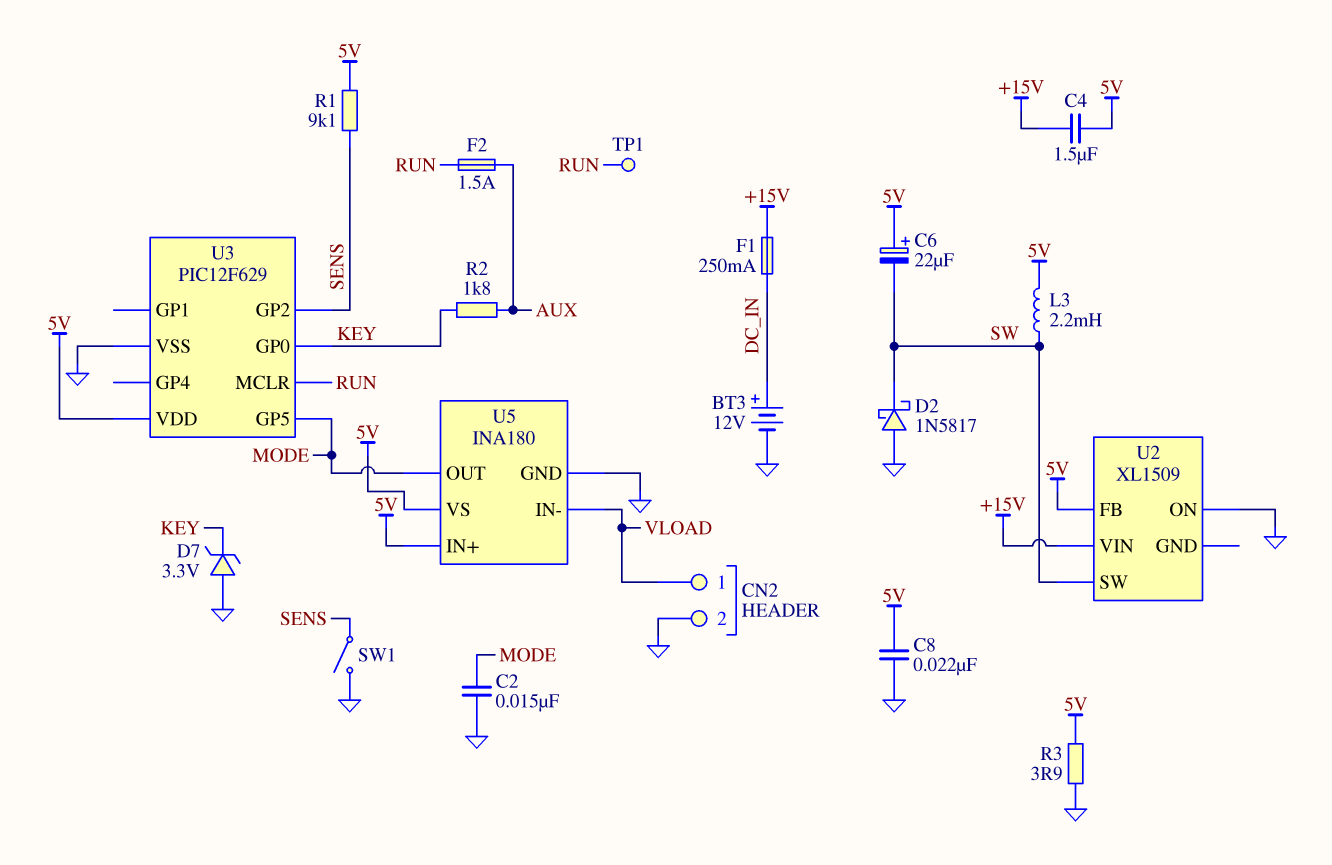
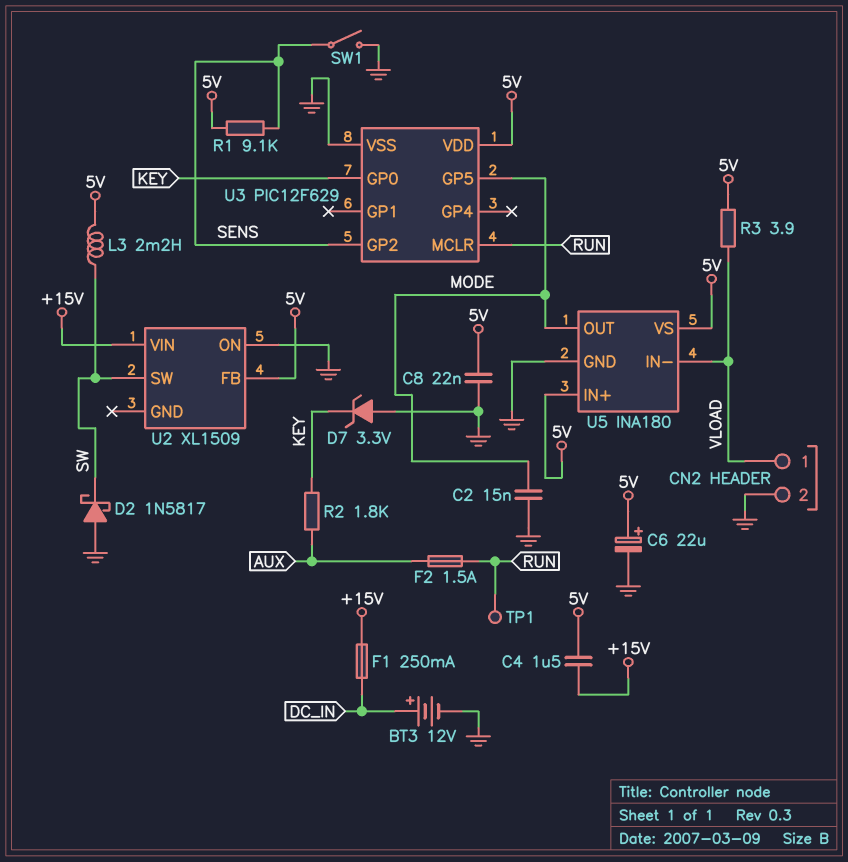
C6: 22uF (plus 5V, minus SW) -> 22uF (plus 5V, minus GND)
R3: 3.9 (5V, GND) -> 3.9 (5V, VLOAD)

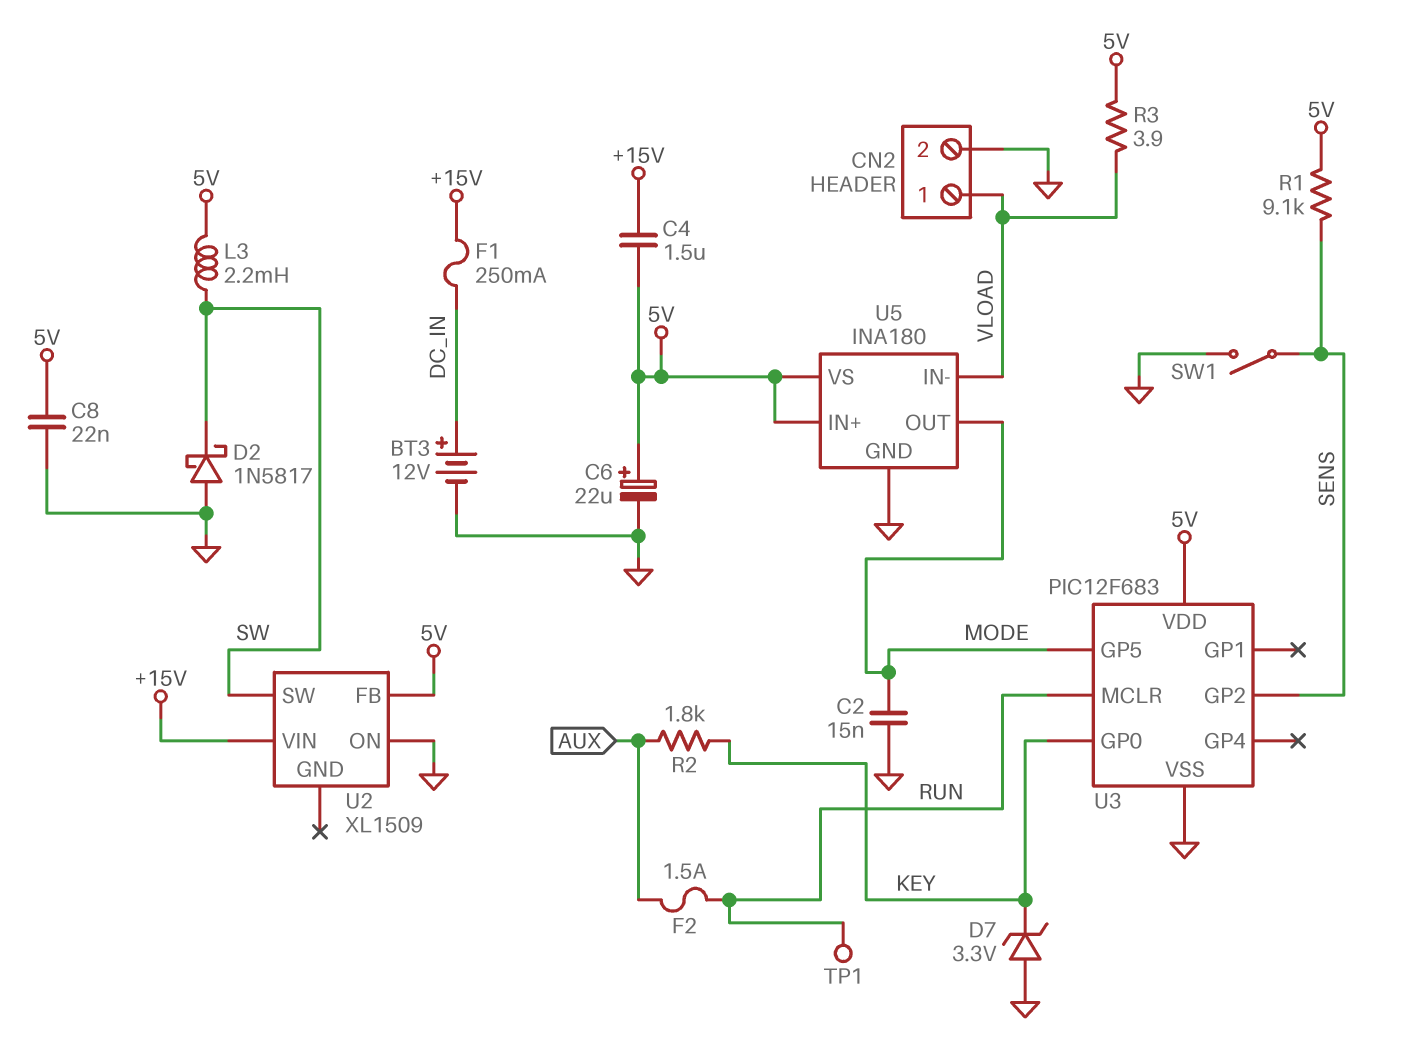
U3: PIC12F629 -> PIC12F683

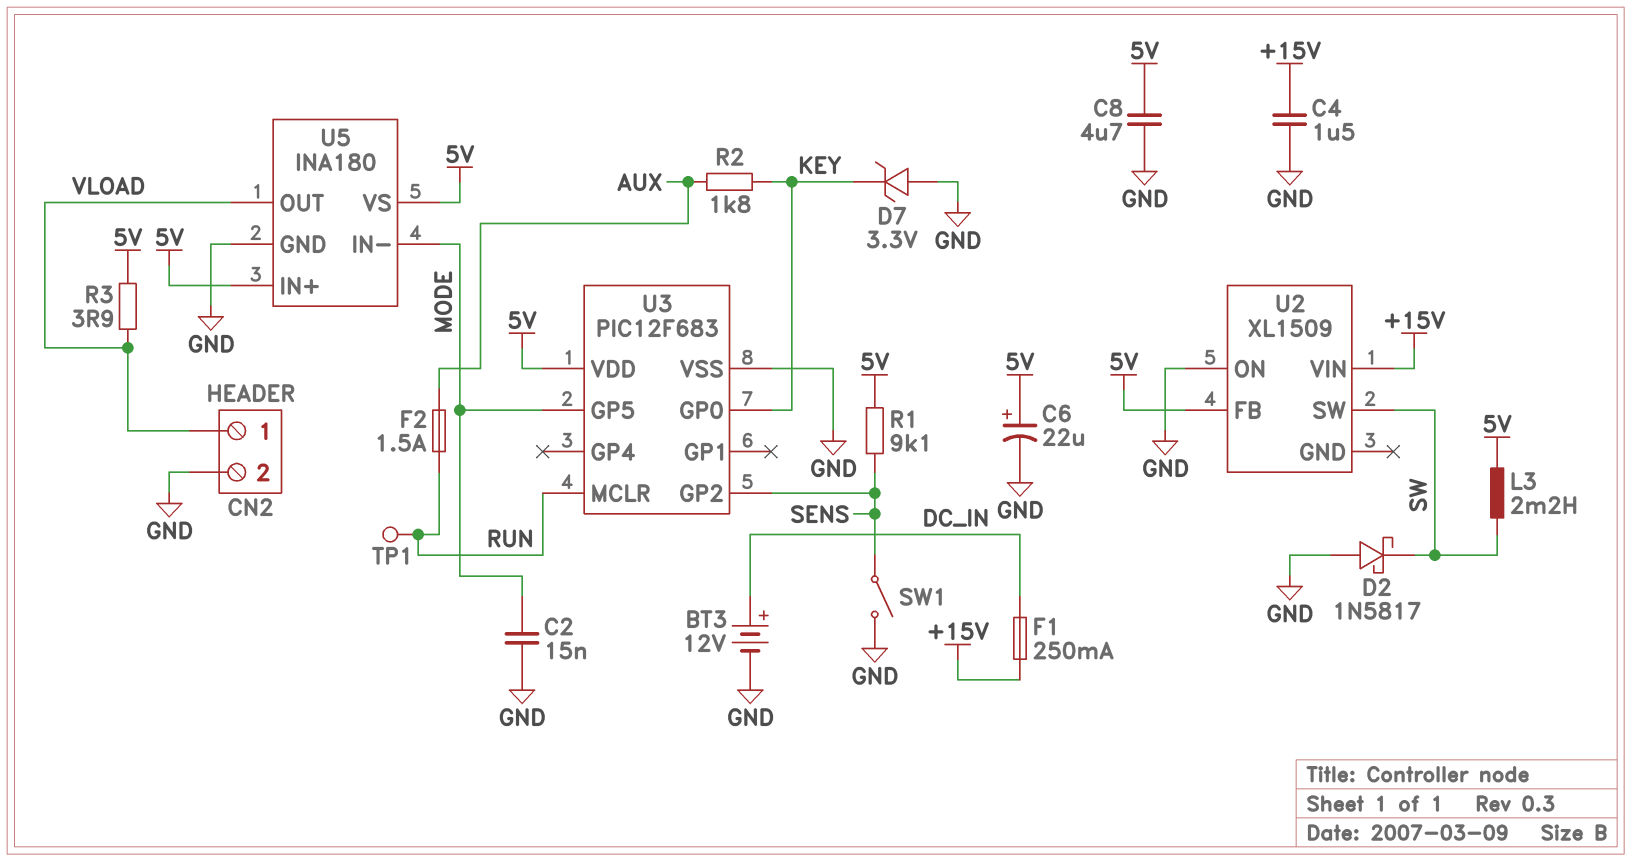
C4: 1.5uF (+15V, 5V) -> 1.5uF (+15V, GND)
C8: 22nF (5V, GND) -> 4.7uF (5V, GND)
U5 pin IN-: VLOAD -> MODE
U5 pin OUT: MODE -> VLOAD

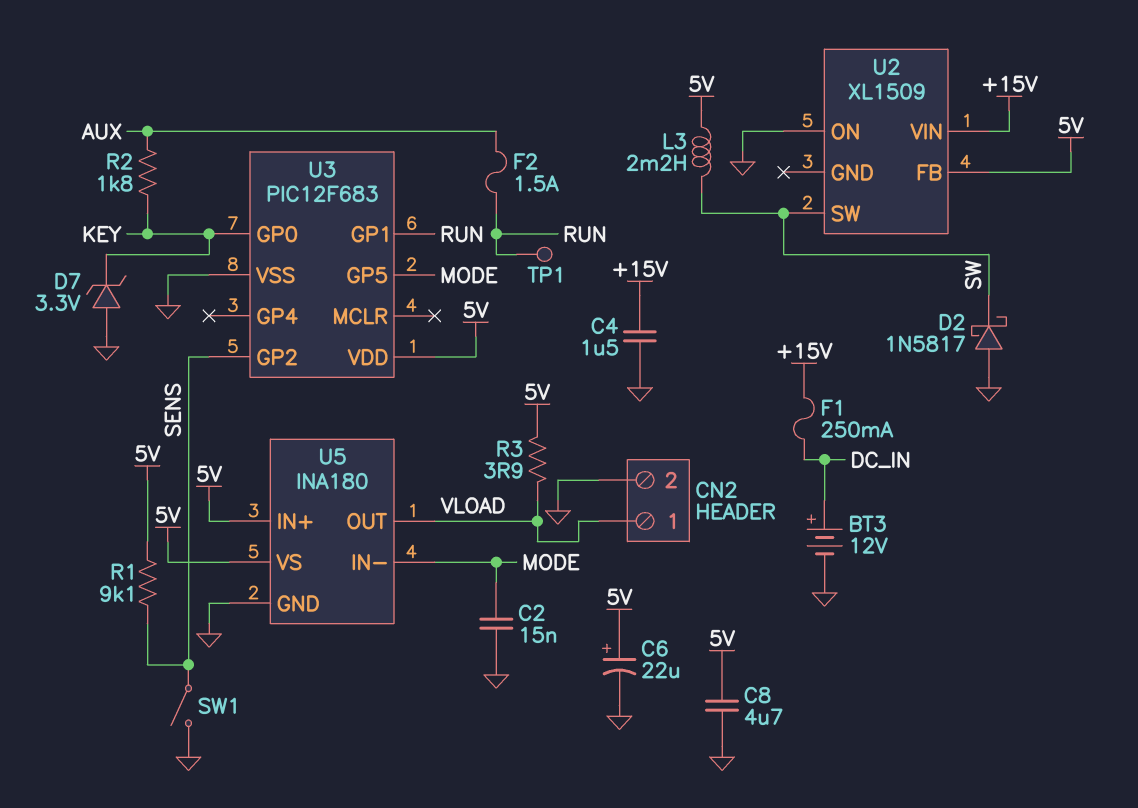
U3 pin GP1: none -> RUN
U3 pin MCLR: RUN -> none

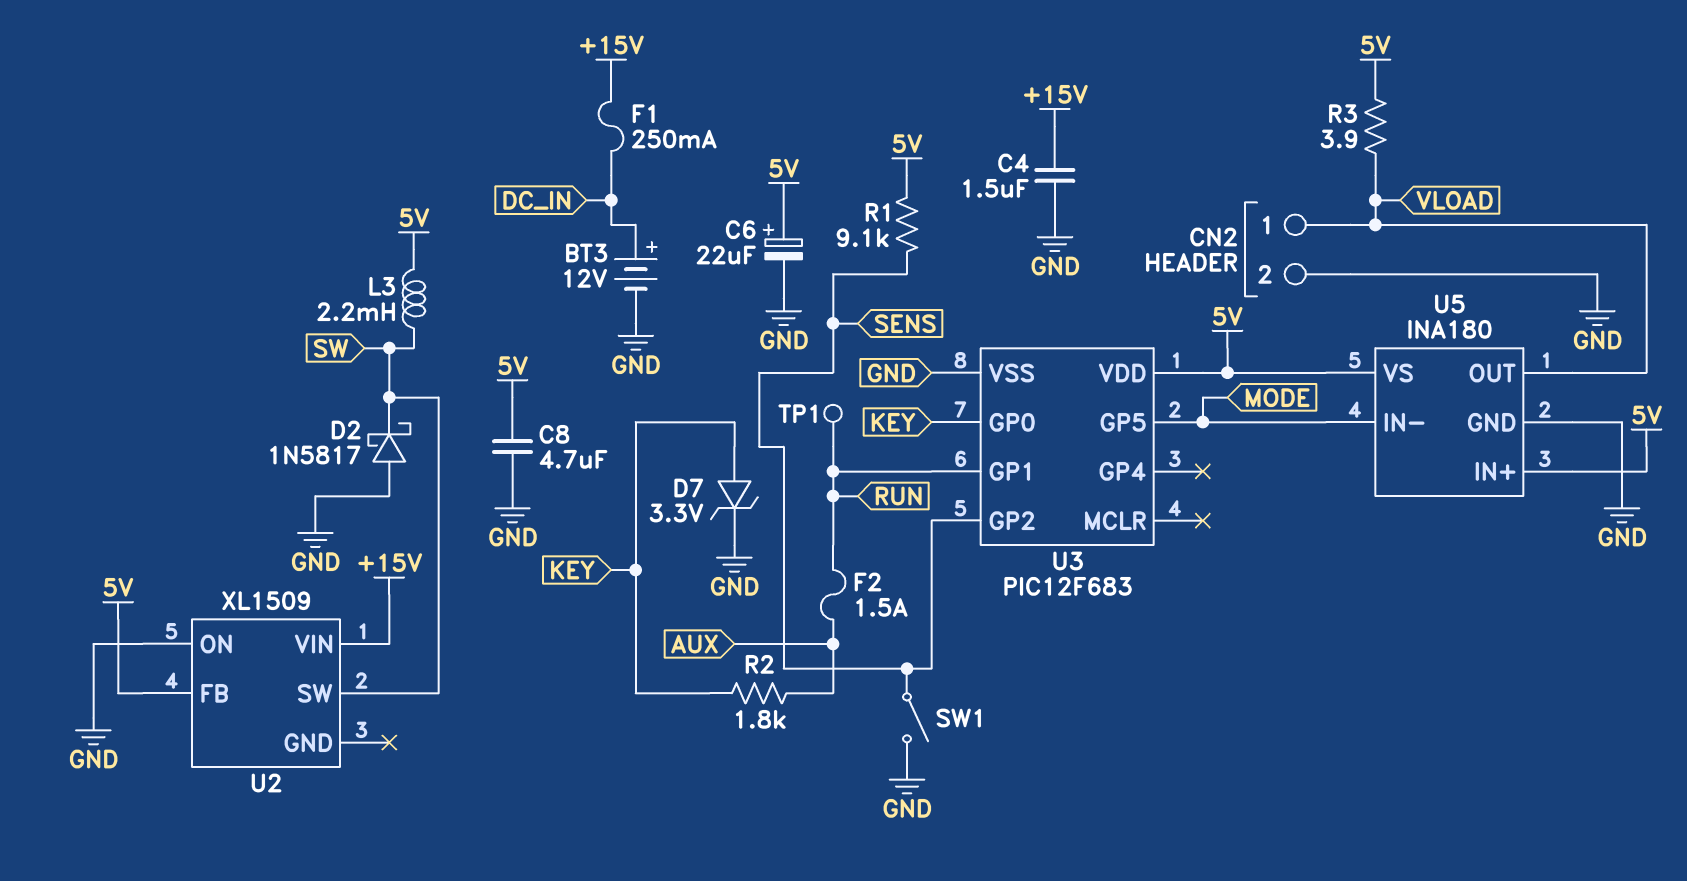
C2: 15nF (GND, MODE) -> none
D7: zener 3.3V (A GND, K KEY) -> zener 3.3V (A KEY, K GND)

